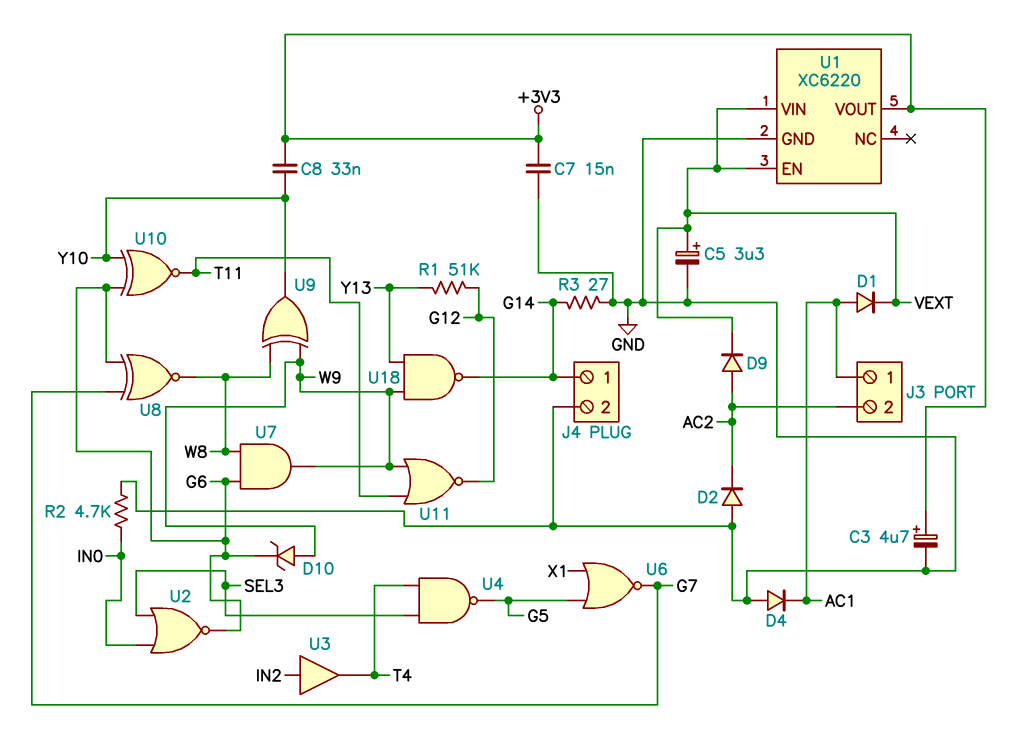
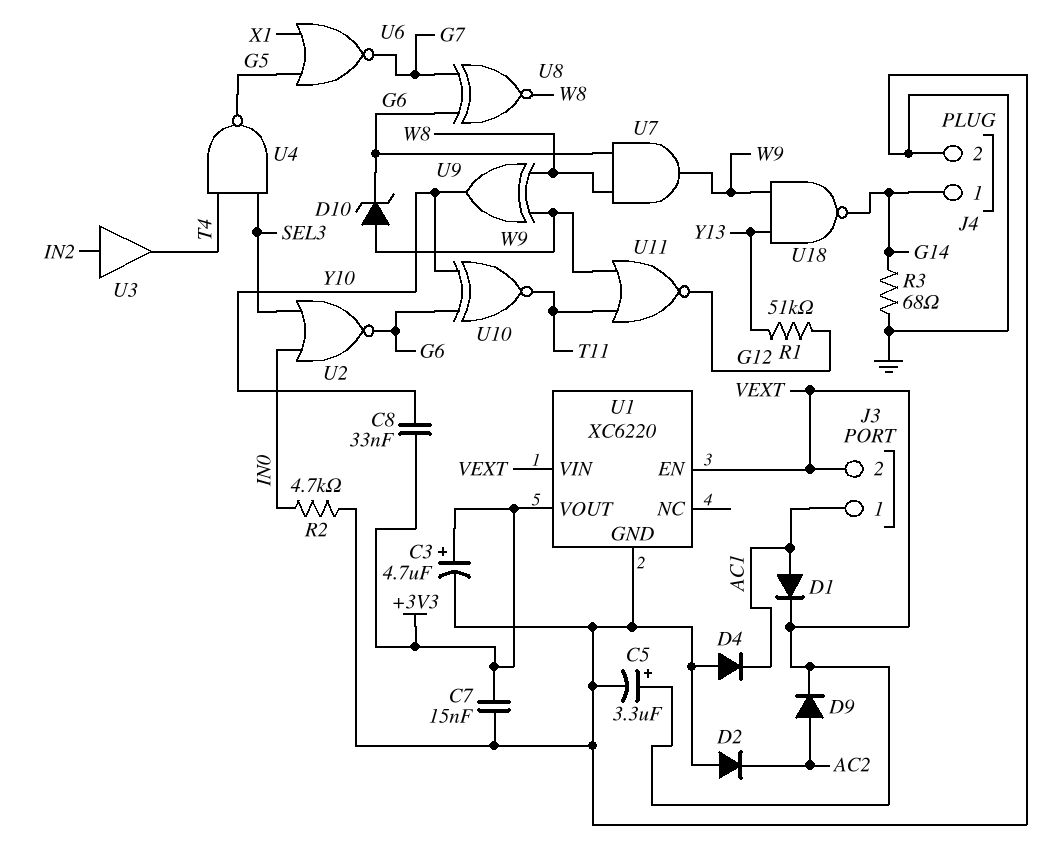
J3 pin 2: AC2 -> VEXT
R3: 27 (G14, GND) -> 68 (G14, GND)

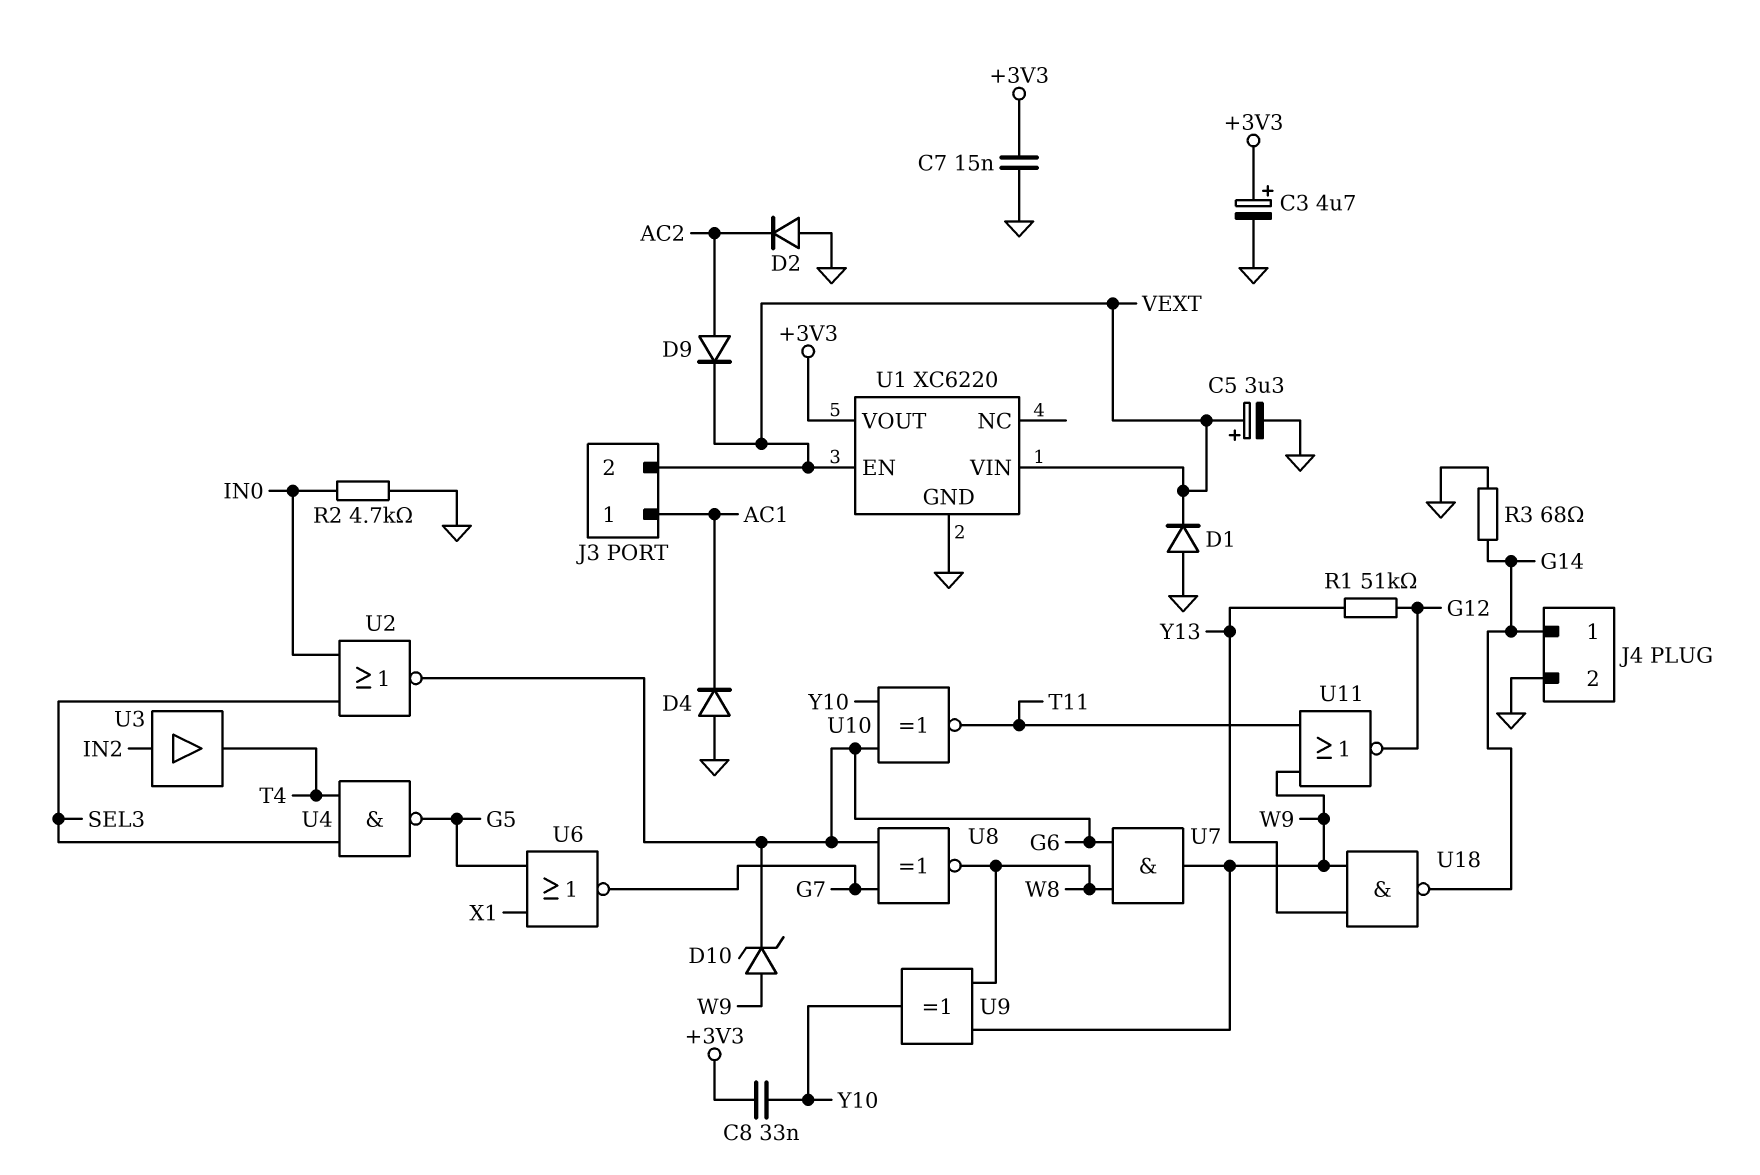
D1: diode (A AC1, K VEXT) -> diode (A GND, K VEXT)

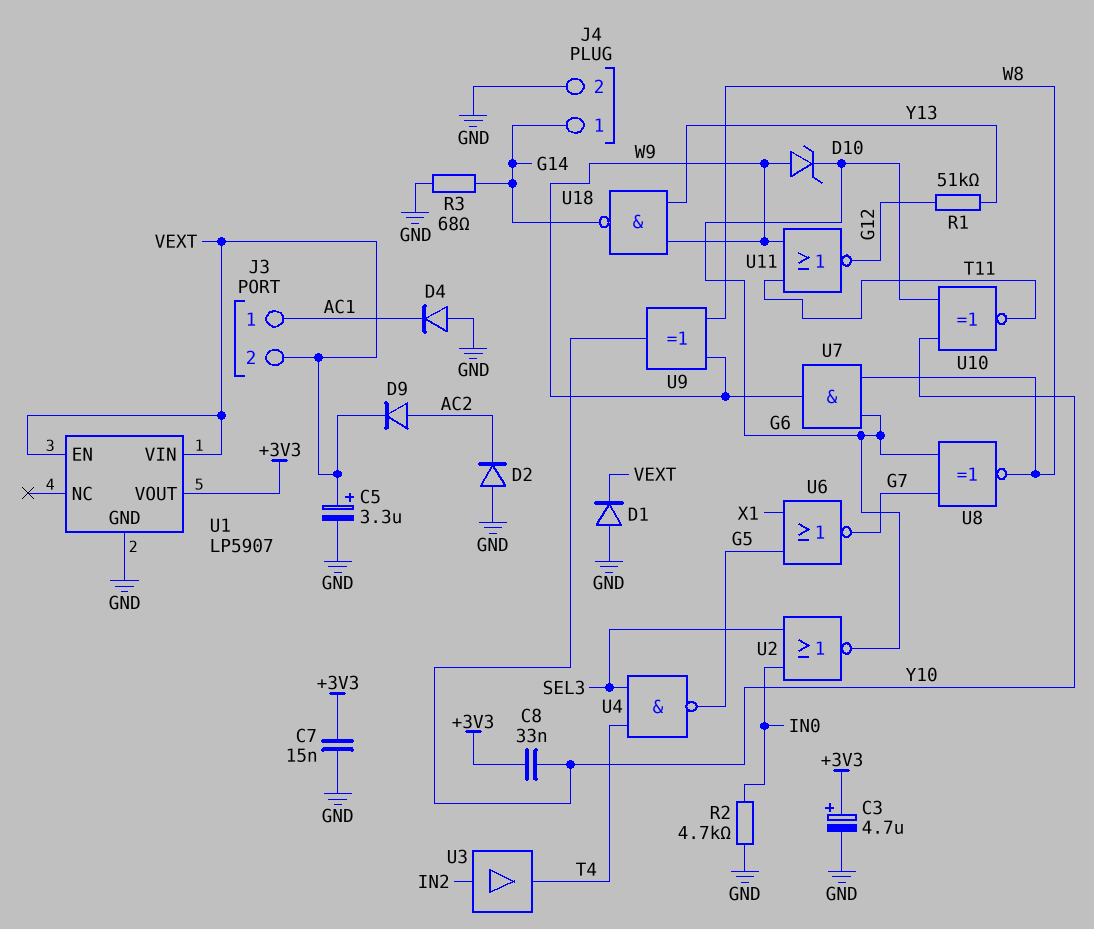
U1: XC6220 -> LP5907

